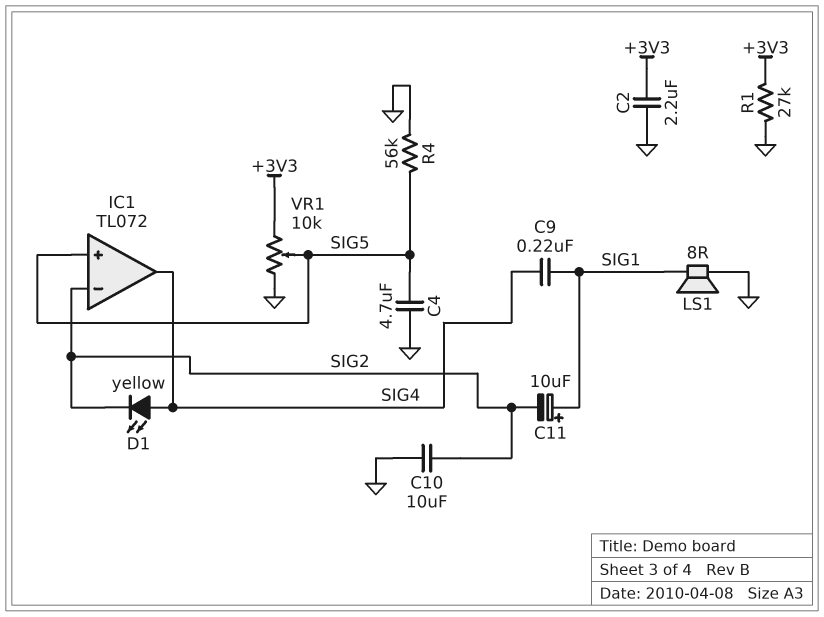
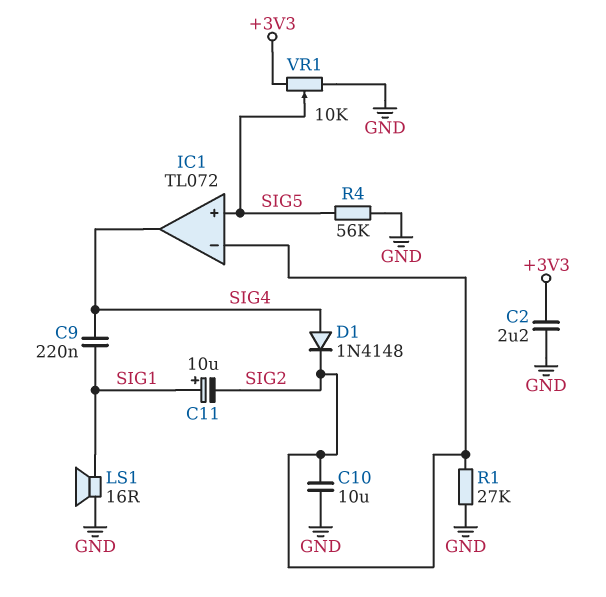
C4: 4.7uF (GND, SIG5) -> none
D1: LED yellow (A SIG4, K SIG2) -> diode 1N4148 (A SIG4, K SIG2)
LS1: speaker 8R (GND, SIG1) -> speaker 16R (GND, SIG1)
R1: 27k (+3V3, GND) -> 27k (GND, SIG2)

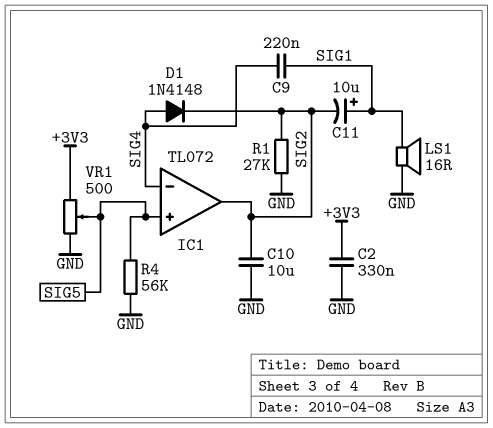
C2: 2.2uF (+3V3, GND) -> 330nF (+3V3, GND)
IC1 pin in-: SIG2 -> SIG4
IC1 pin out: SIG4 -> SIG2
VR1: 10k (+3V3, GND, wiper SIG5) -> 500 (+3V3, GND, wiper SIG5)

